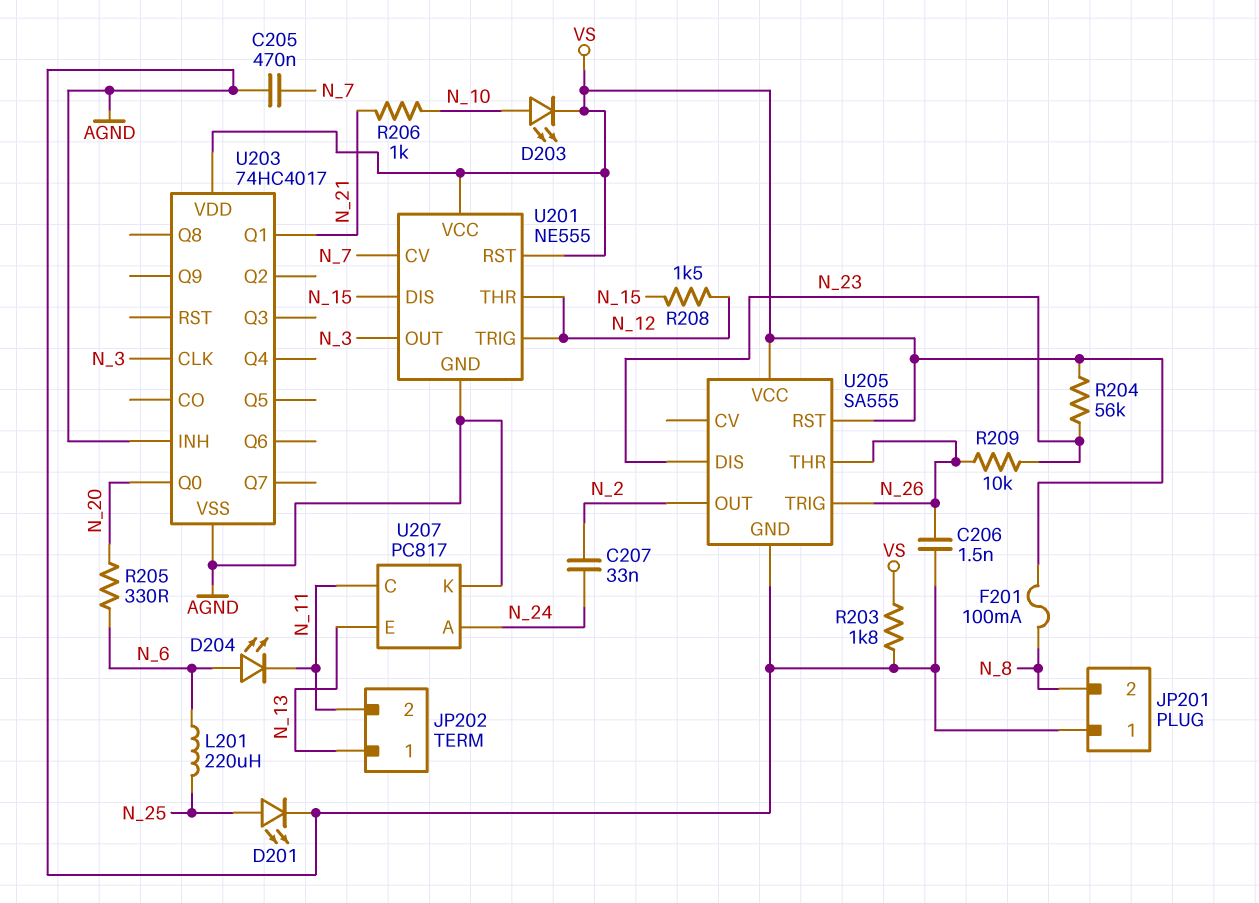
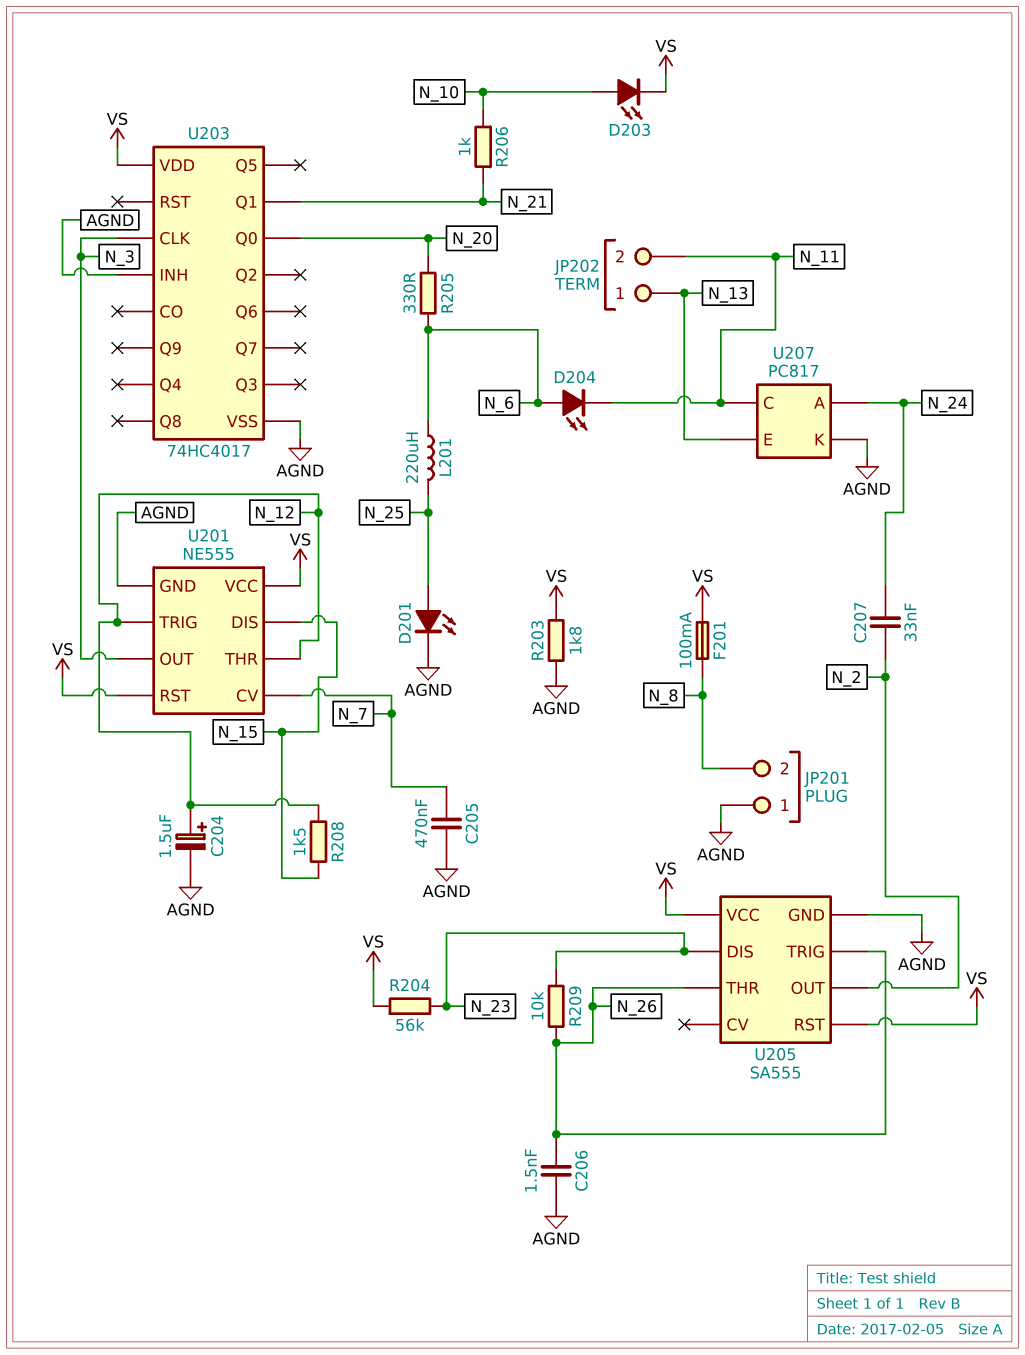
C204: none -> 1.5uF (plus N_12, minus AGND)

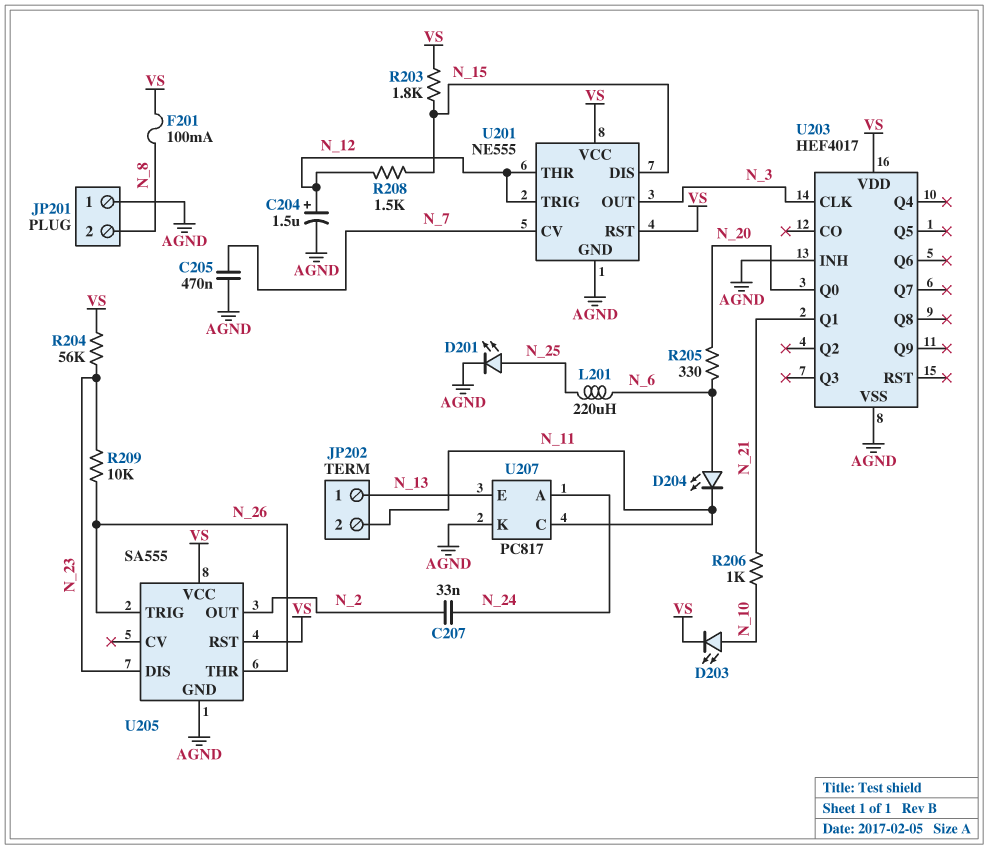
C206: 1.5nF (AGND, N_26) -> none
R203: 1.8k (AGND, VS) -> 1.8k (N_15, VS)
U203: 74HC4017 -> HEF4017

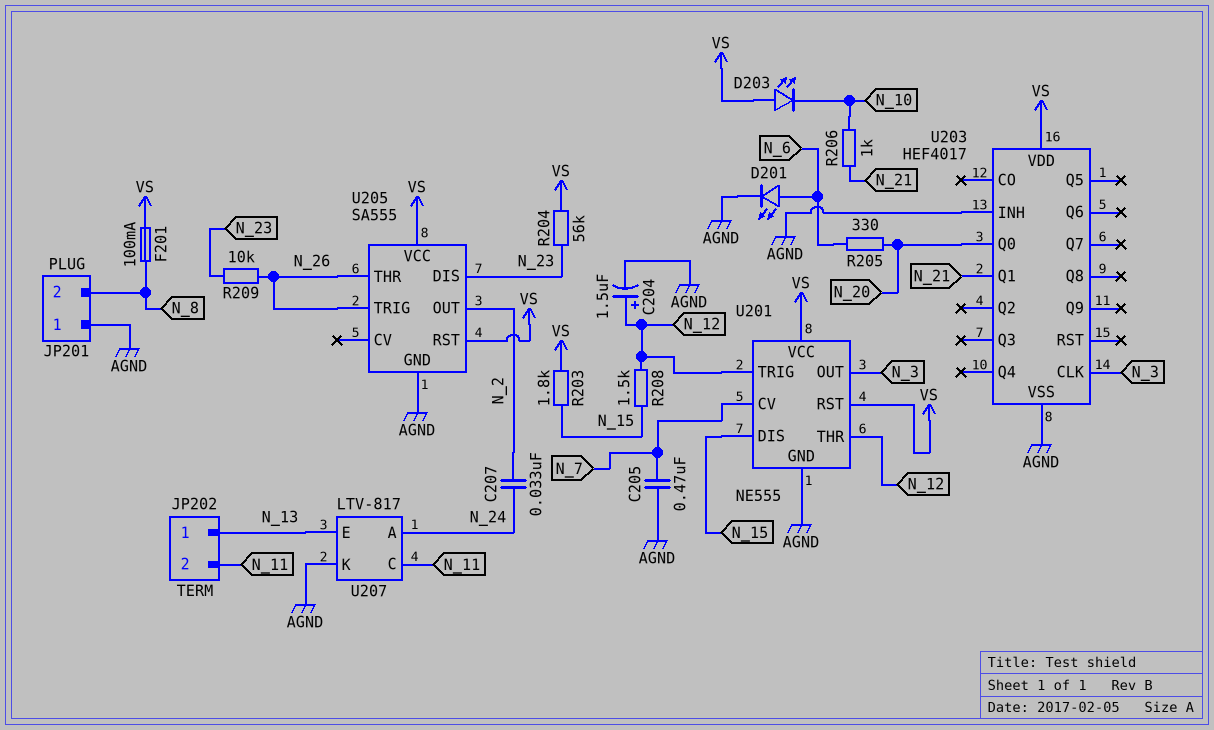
D201: LED (A N_25, K AGND) -> LED (A N_6, K AGND)
D203: LED (A N_10, K VS) -> LED (A VS, K N_10)
D204: LED (A N_6, K N_11) -> none
L201: 220uH (N_6, N_25) -> none
U207: PC817 -> LTV-817

